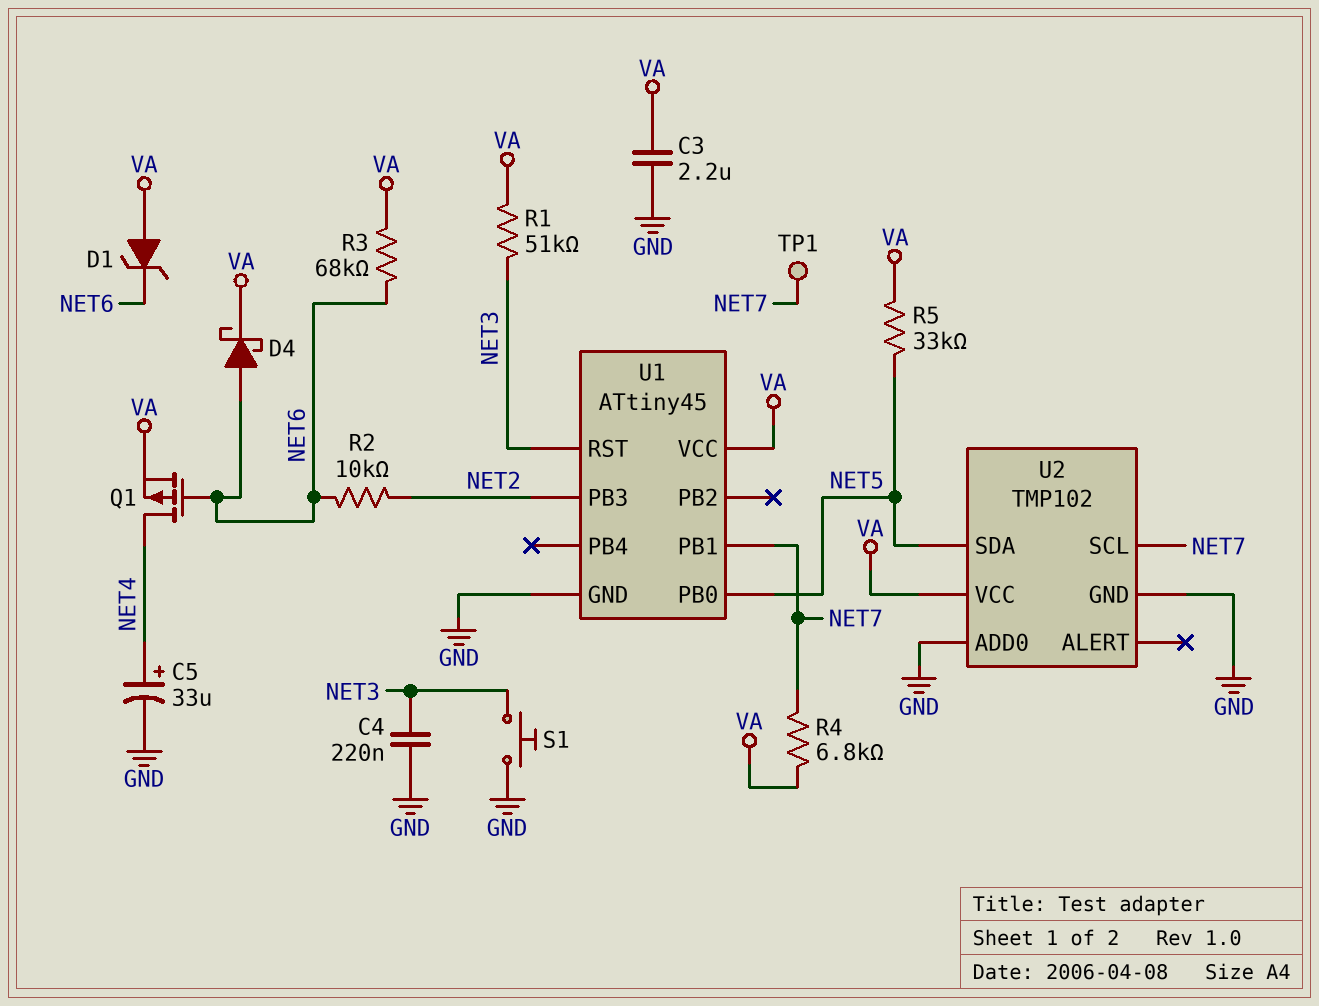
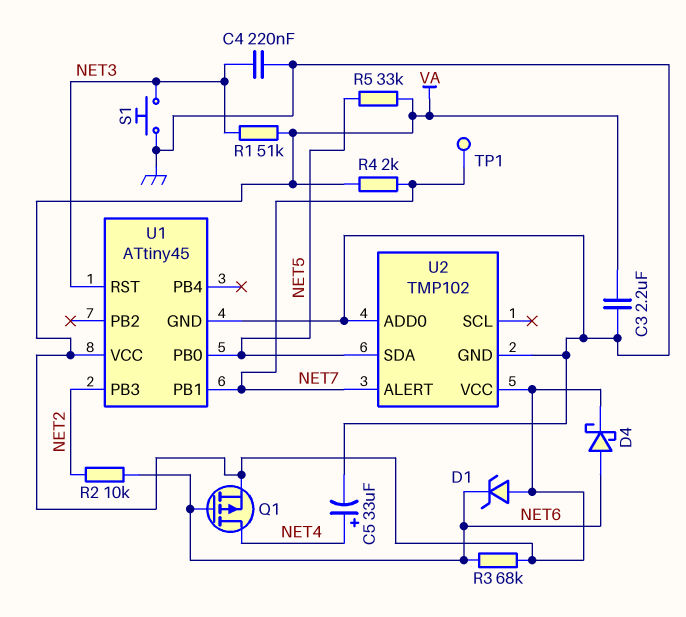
R4: 6.8k (NET7, VA) -> 2k (NET7, VA)
U2 pin ALERT: none -> NET7
U2 pin SCL: NET7 -> none

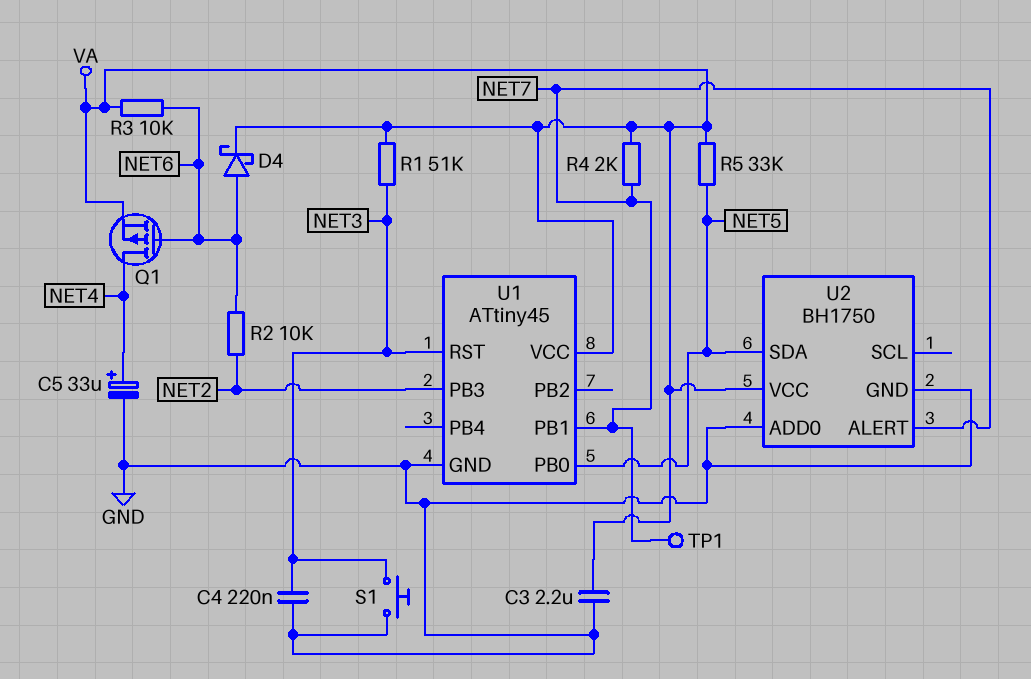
D1: zener (A VA, K NET6) -> none
R3: 68k (NET6, VA) -> 10k (NET6, VA)
U2: TMP102 -> BH1750

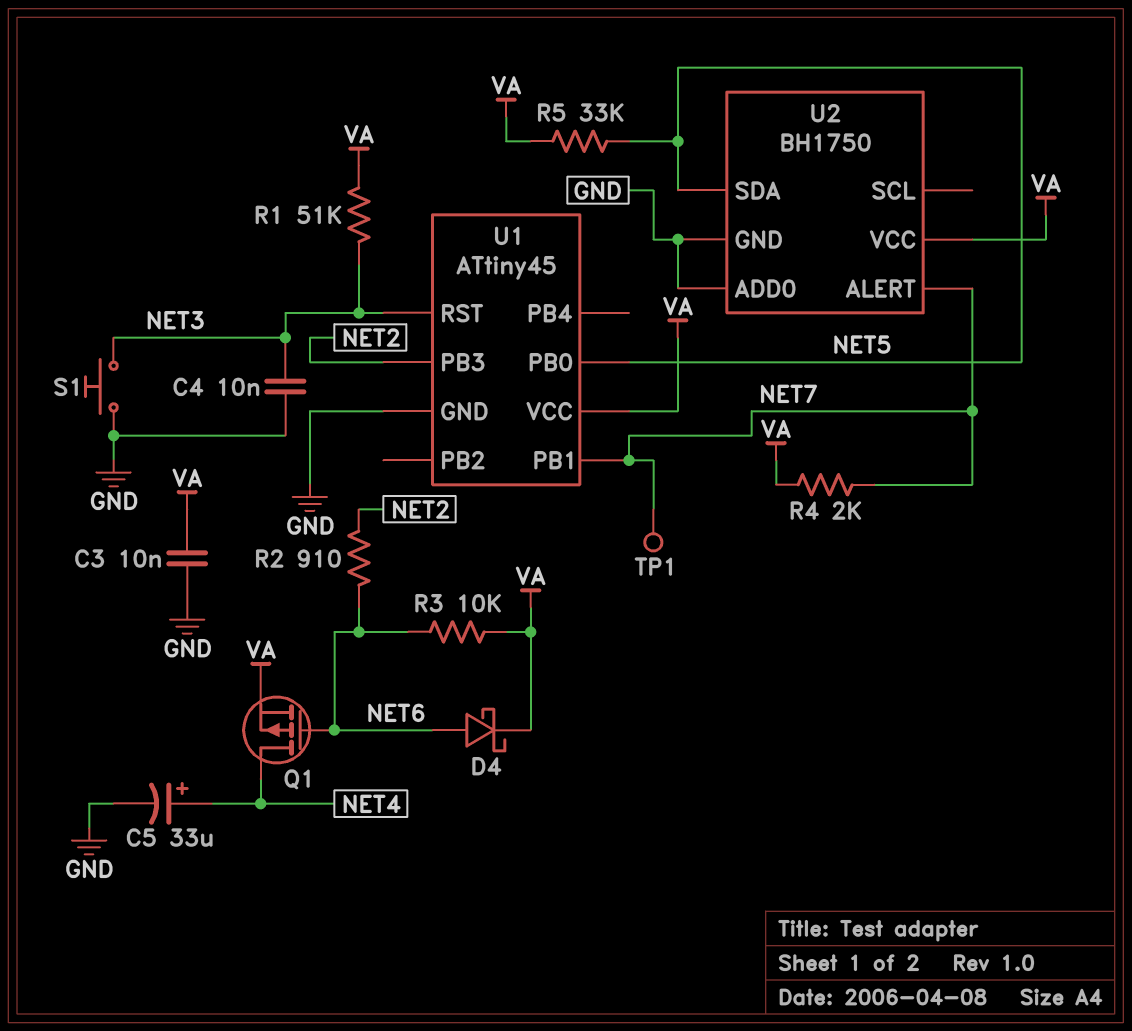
C3: 2.2uF (GND, VA) -> 10nF (GND, VA)
C4: 220nF (GND, NET3) -> 10nF (GND, NET3)
R2: 10k (NET2, NET6) -> 910 (NET2, NET6)

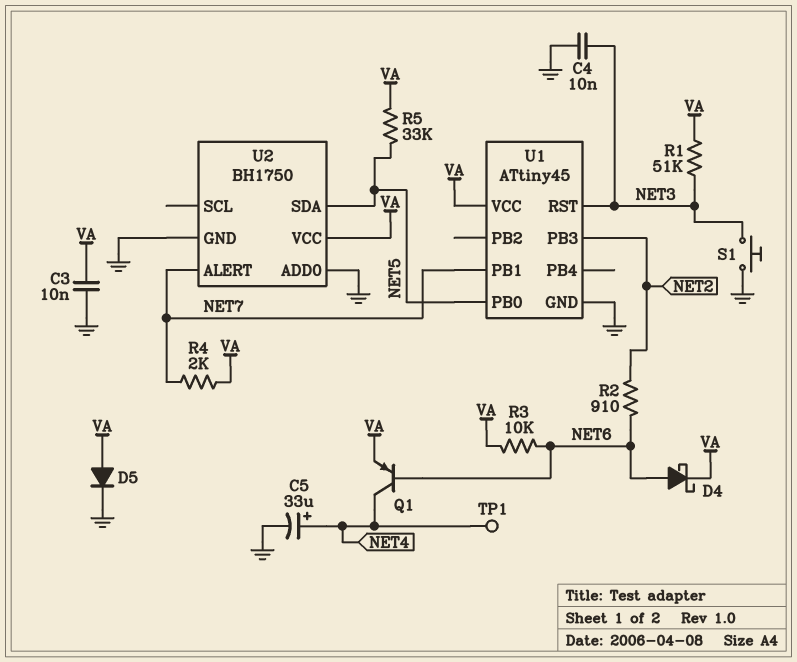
D5: none -> diode (A VA, K GND)
Q1: PMOS (G NET6, D NET4, S VA) -> PNP (B NET6, C NET4, E VA)
TP1: test point (NET7) -> test point (NET4)

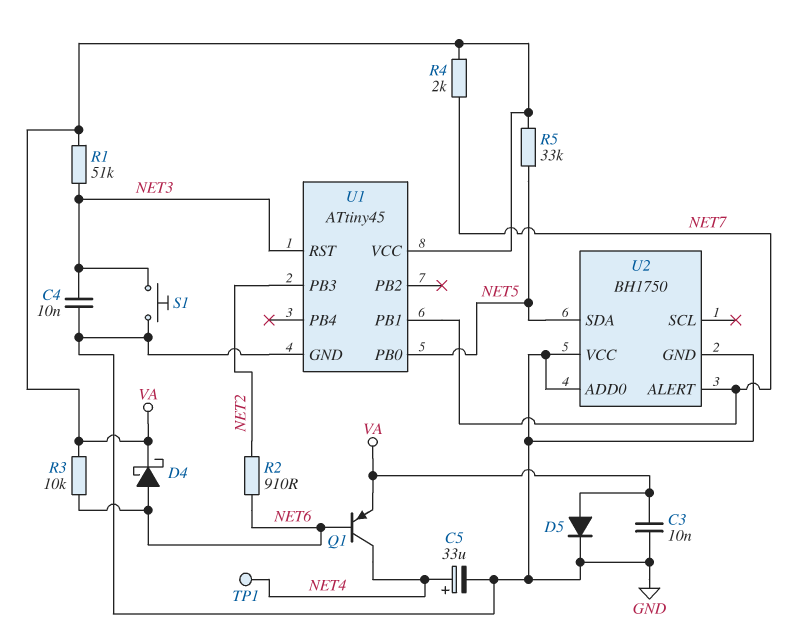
U2 pin VCC: VA -> GND

